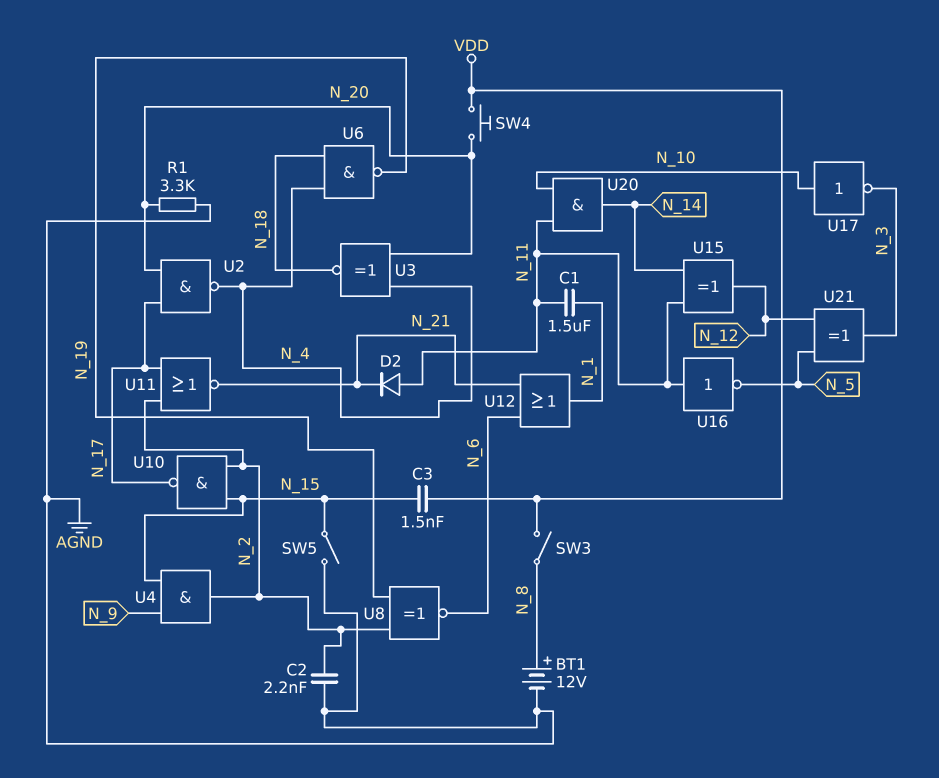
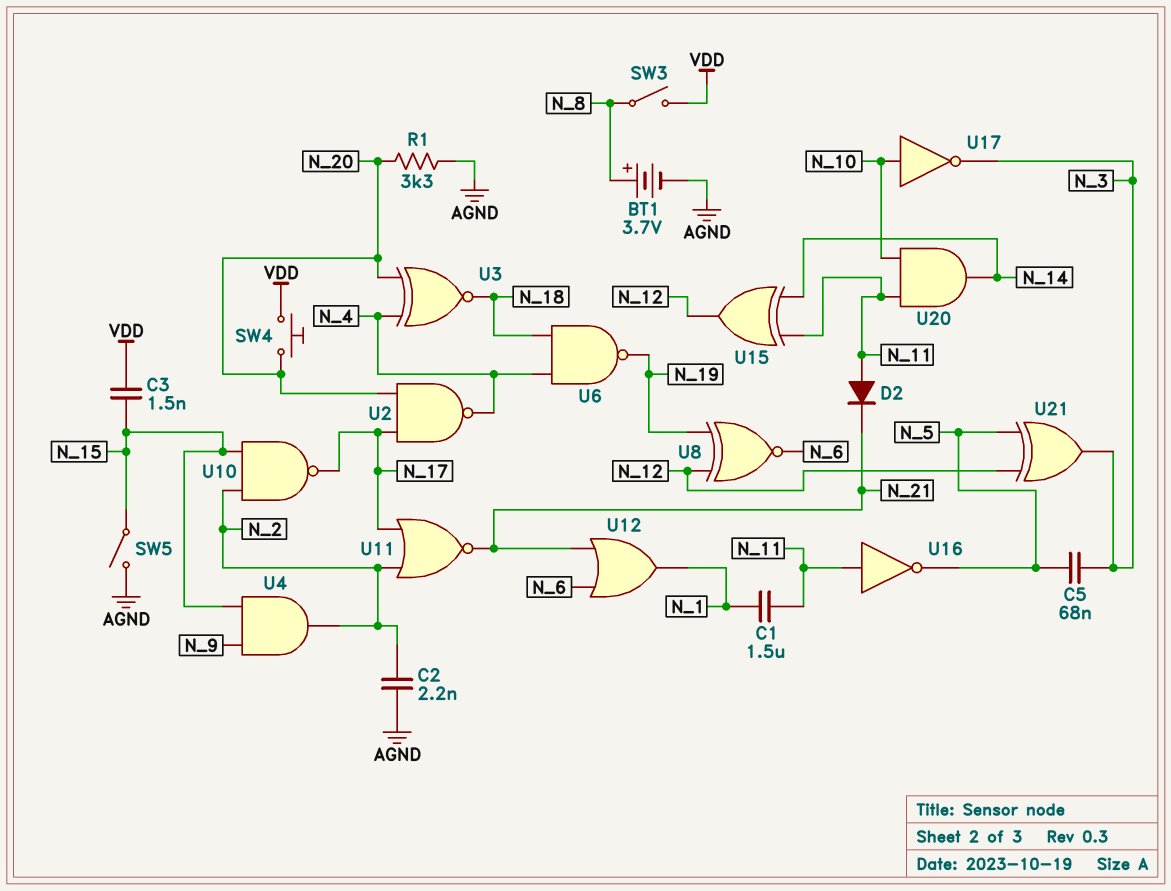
BT1: 12V (plus N_8, minus AGND) -> 3.7V (plus N_8, minus AGND)
C5: none -> 68nF (N_3, N_5)
U8: XNOR (in N_2, in N_19, out N_6) -> XNOR (in N_12, in N_19, out N_6)

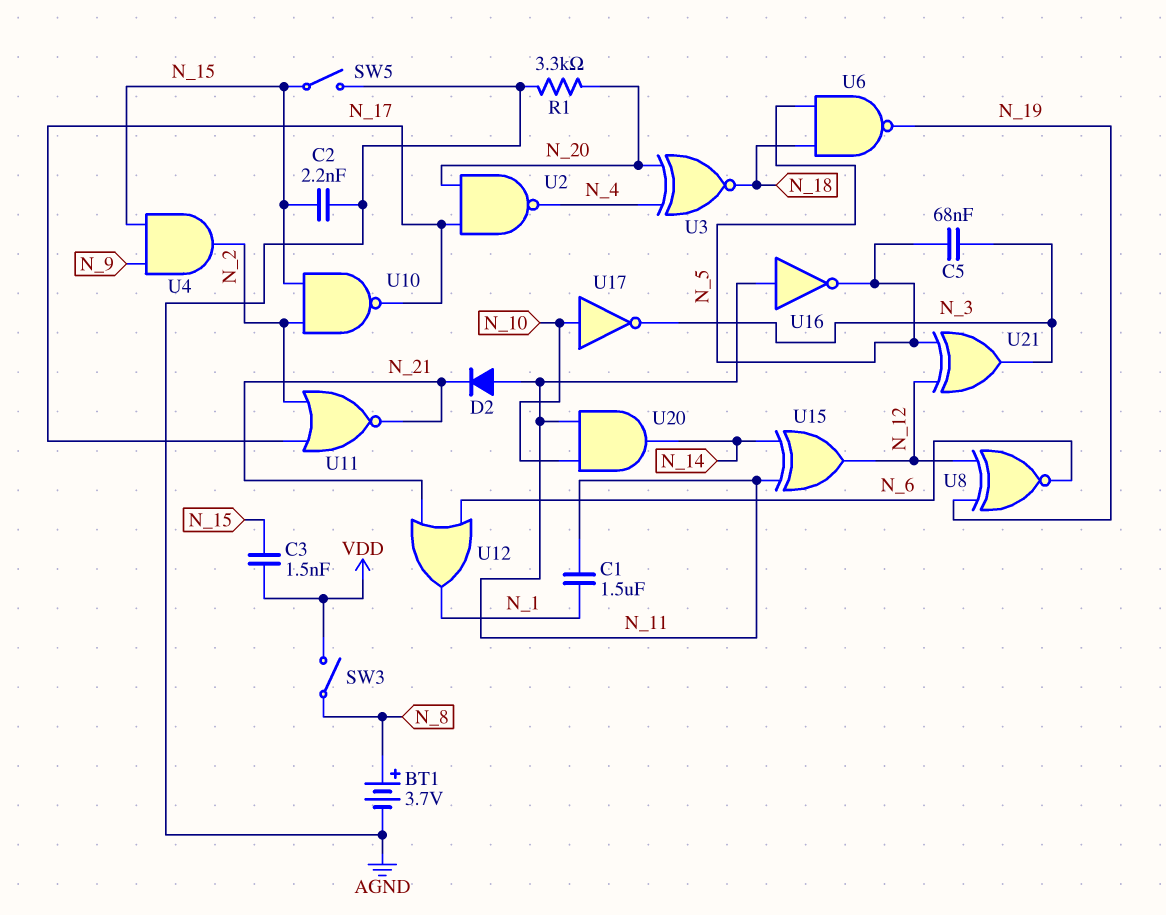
C2: 2.2nF (AGND, N_2) -> 2.2nF (AGND, N_15)
SW4: button (N_20, VDD) -> none
U6: NAND (in N_4, in N_18, out N_19) -> NAND (in N_5, in N_18, out N_19)

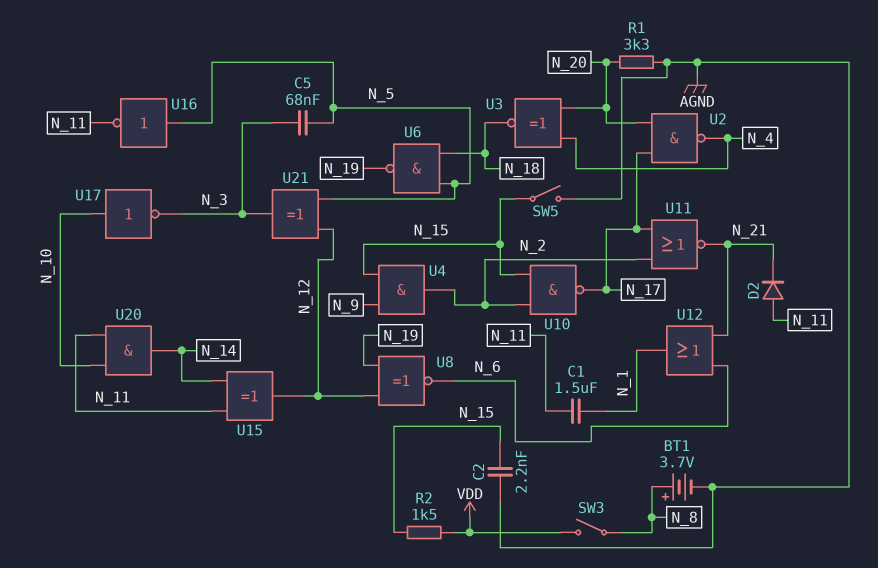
C3: 1.5nF (N_15, VDD) -> none
R2: none -> 1.5k (N_15, VDD)
U16: NOT (in N_11, out N_5) -> NOT (in N_5, out N_11)

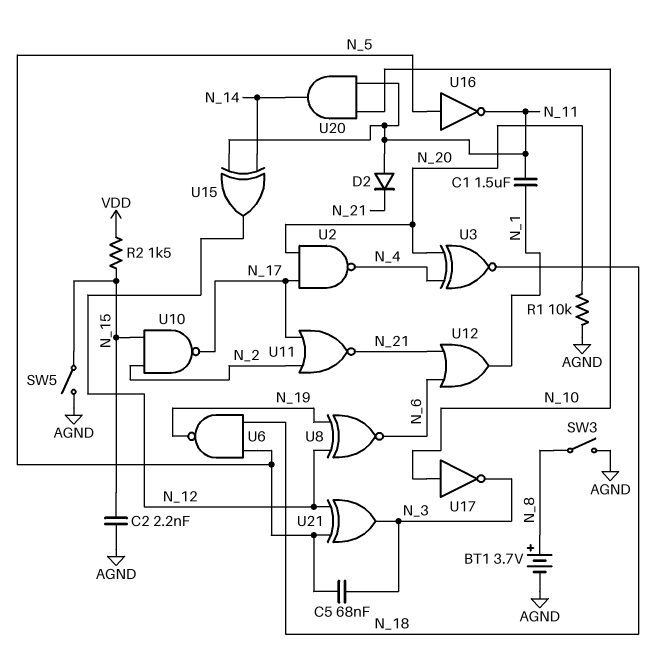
R1: 3.3k (AGND, N_20) -> 10k (AGND, N_20)
SW3: switch (N_8, VDD) -> switch (AGND, N_8)
U4: AND (in N_9, in N_15, out N_2) -> none

